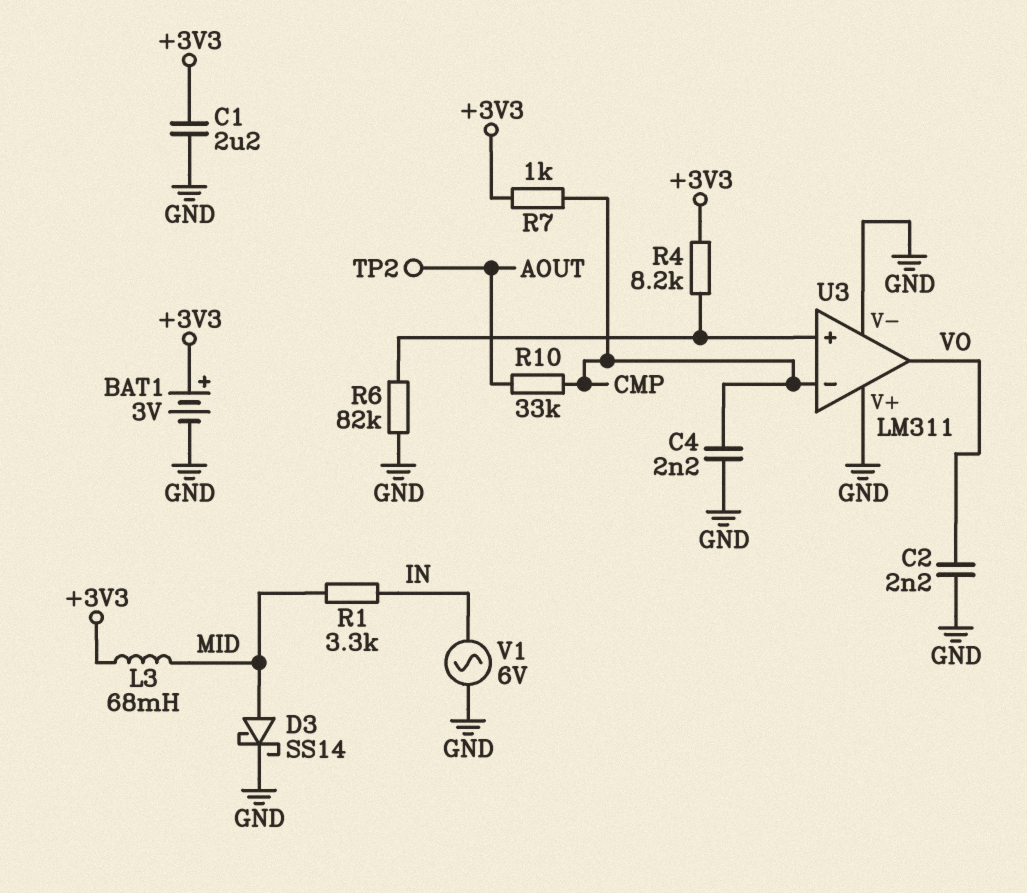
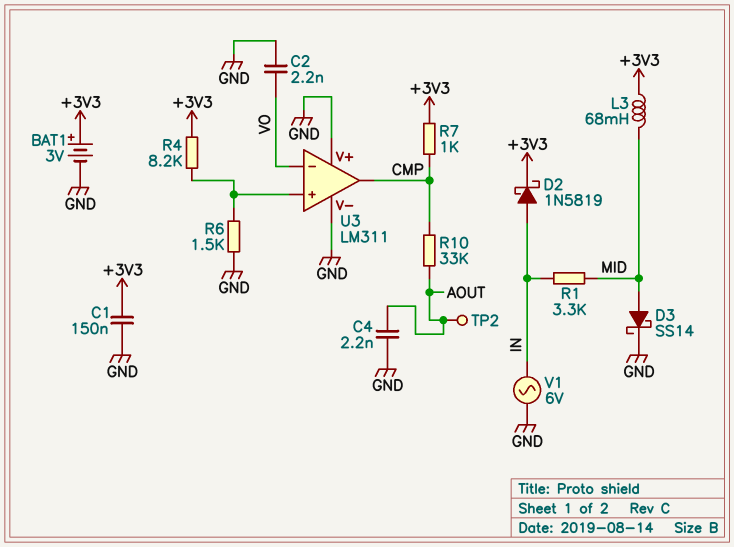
C1: 2.2uF (+3V3, GND) -> 150nF (+3V3, GND)
C4: 2.2nF (CMP, GND) -> 2.2nF (AOUT, GND)
D2: none -> schottky 1N5819 (A IN, K +3V3)
R6: 82k (GND, U3/in+) -> 1.5k (GND, U3/in+)
U3 pin in-: CMP -> VO
U3 pin out: VO -> CMP

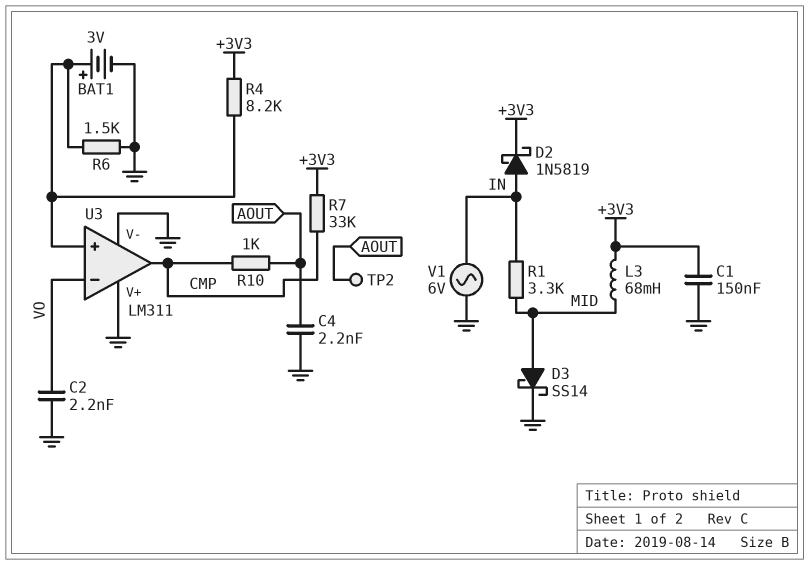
BAT1: 3V (plus +3V3, minus GND) -> 3V (plus U3/in+, minus GND)
R7: 1k (+3V3, CMP) -> 33k (+3V3, CMP)
R10: 33k (AOUT, CMP) -> 1k (AOUT, CMP)

